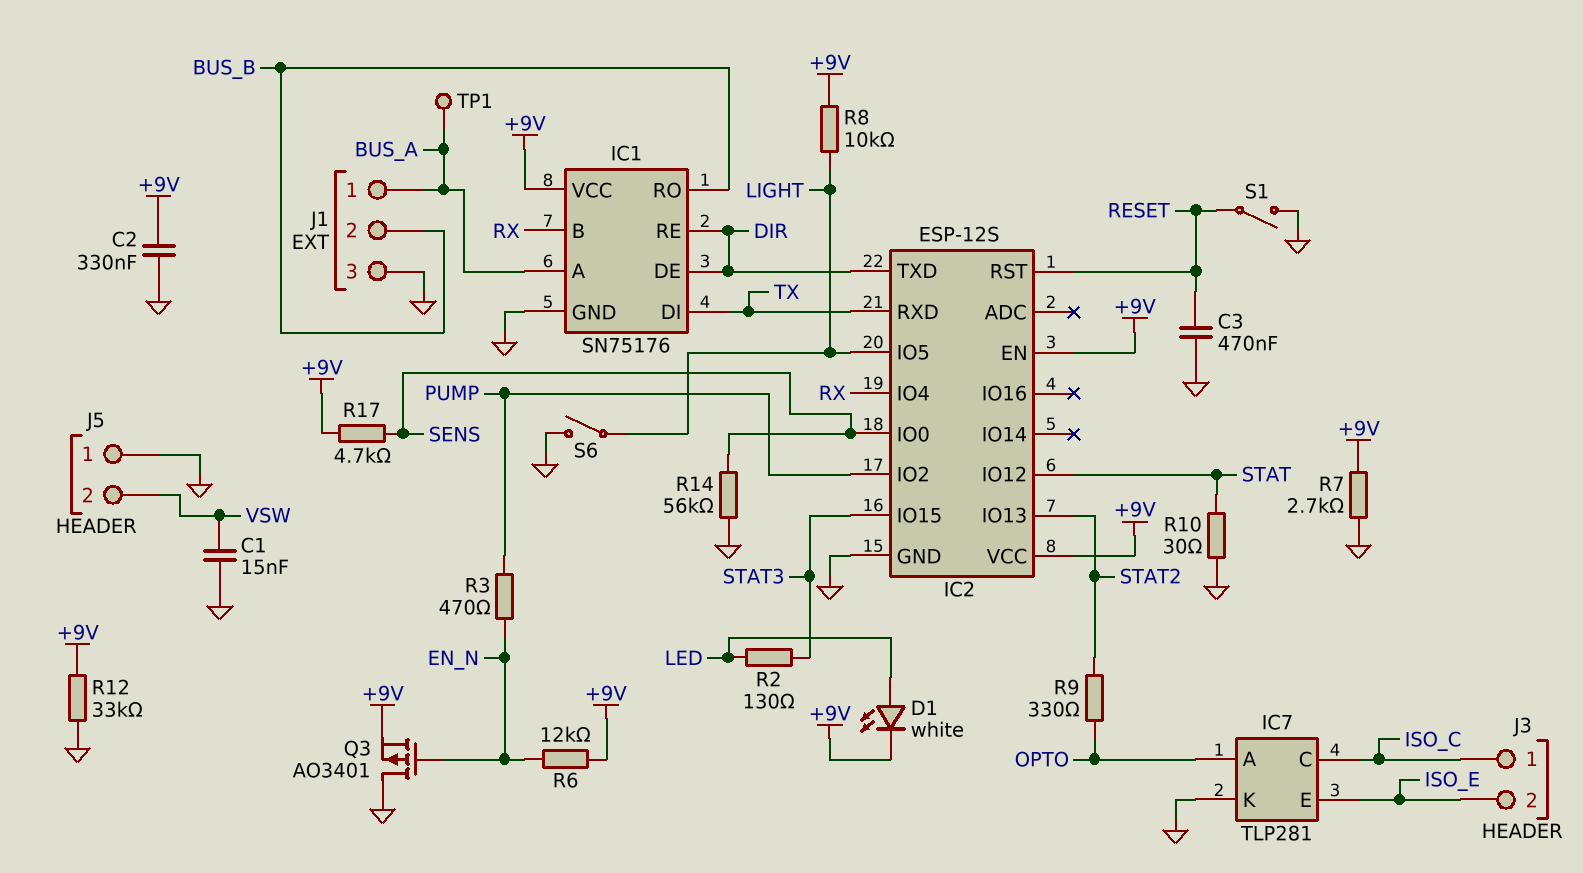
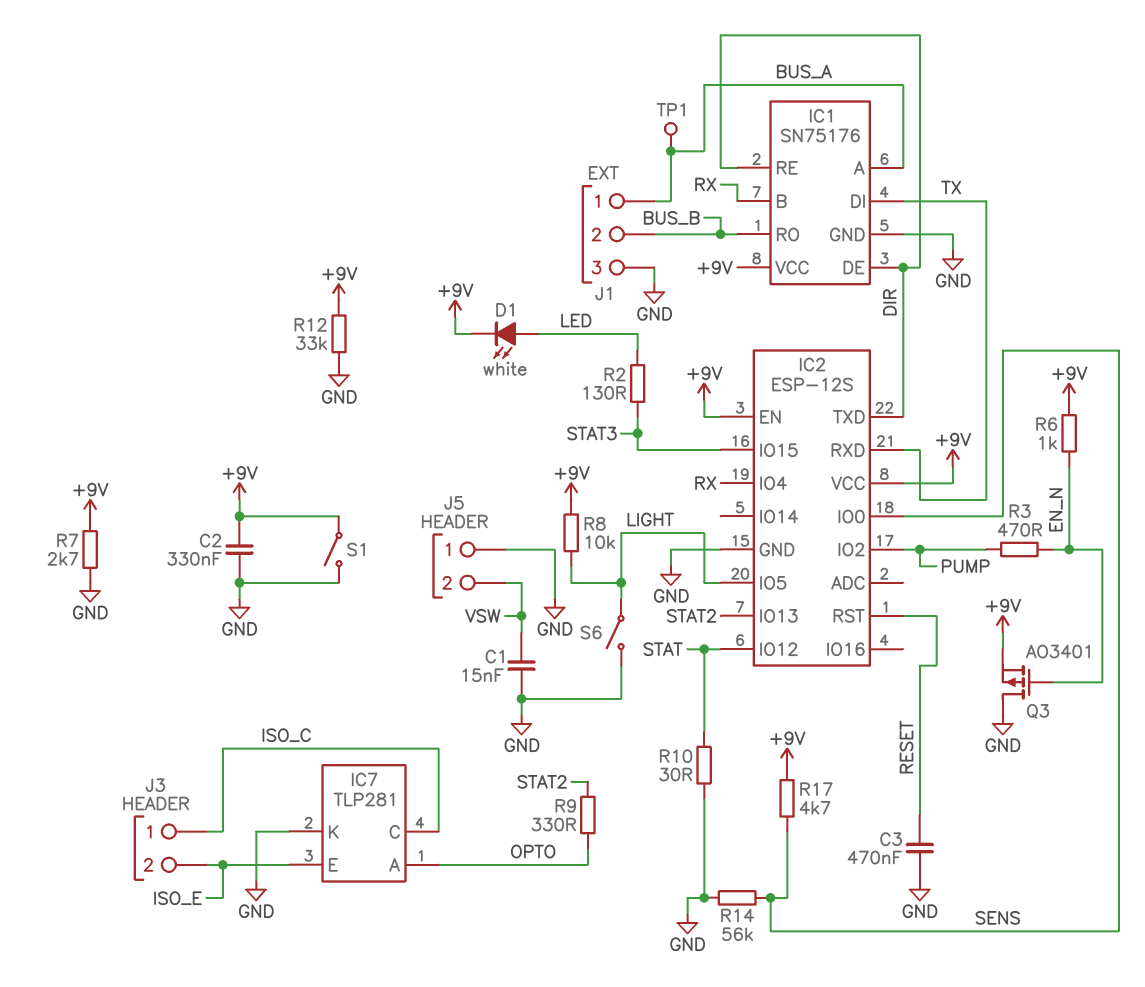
R6: 12k (+9V, EN_N) -> 1k (+9V, EN_N)
S1: switch (GND, RESET) -> switch (+9V, GND)

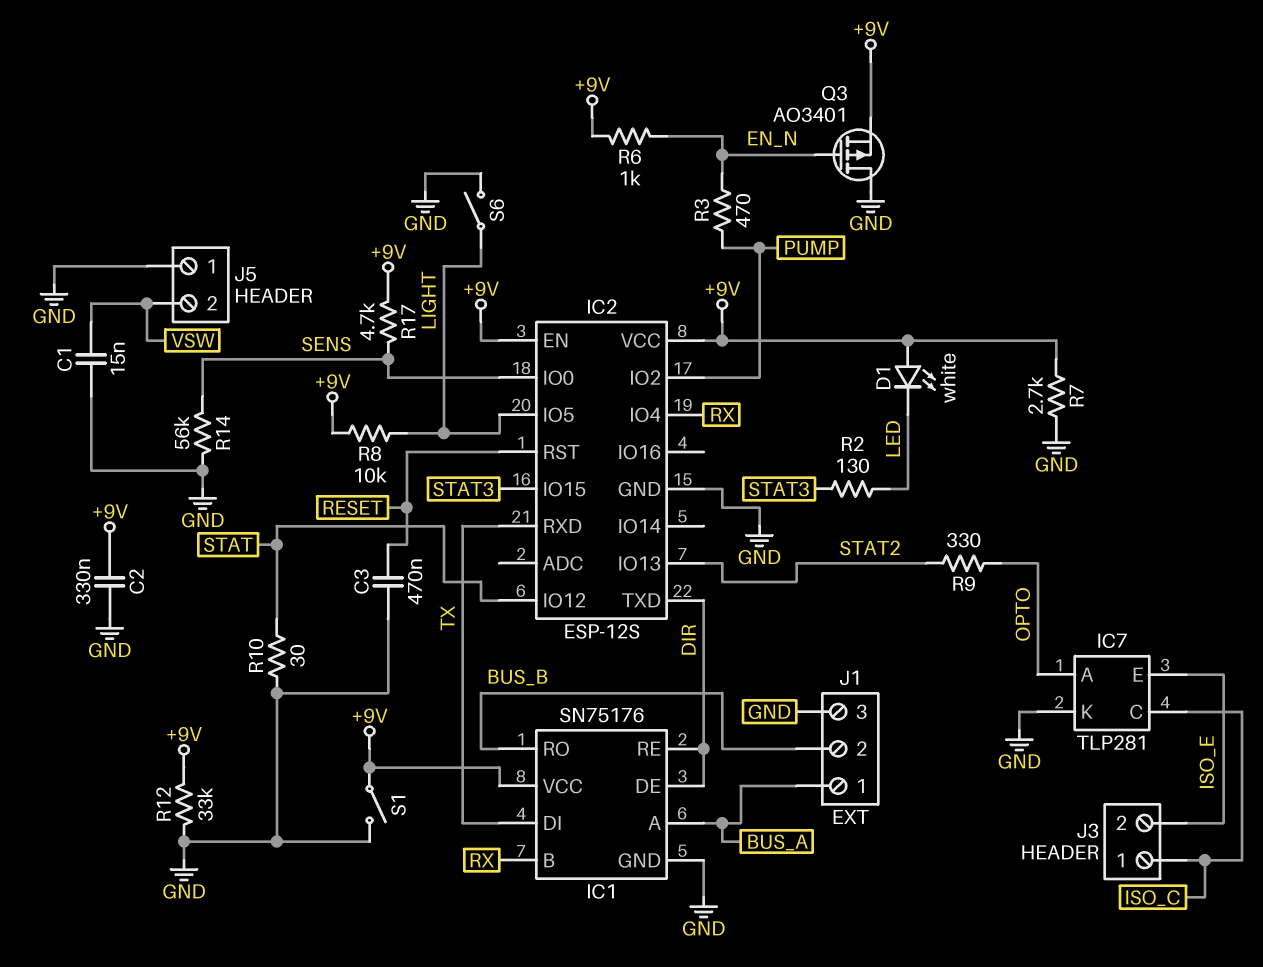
D1: LED white (A LED, K +9V) -> LED white (A +9V, K LED)
TP1: test point (BUS_A) -> none

